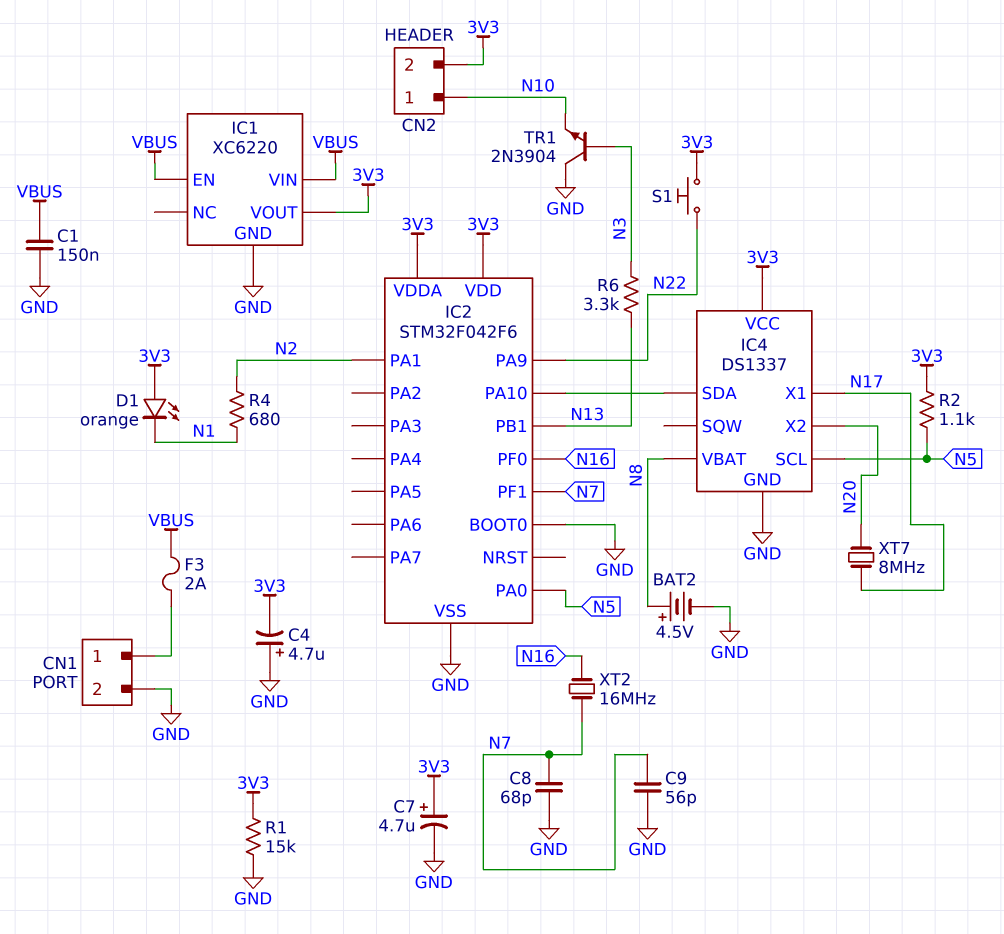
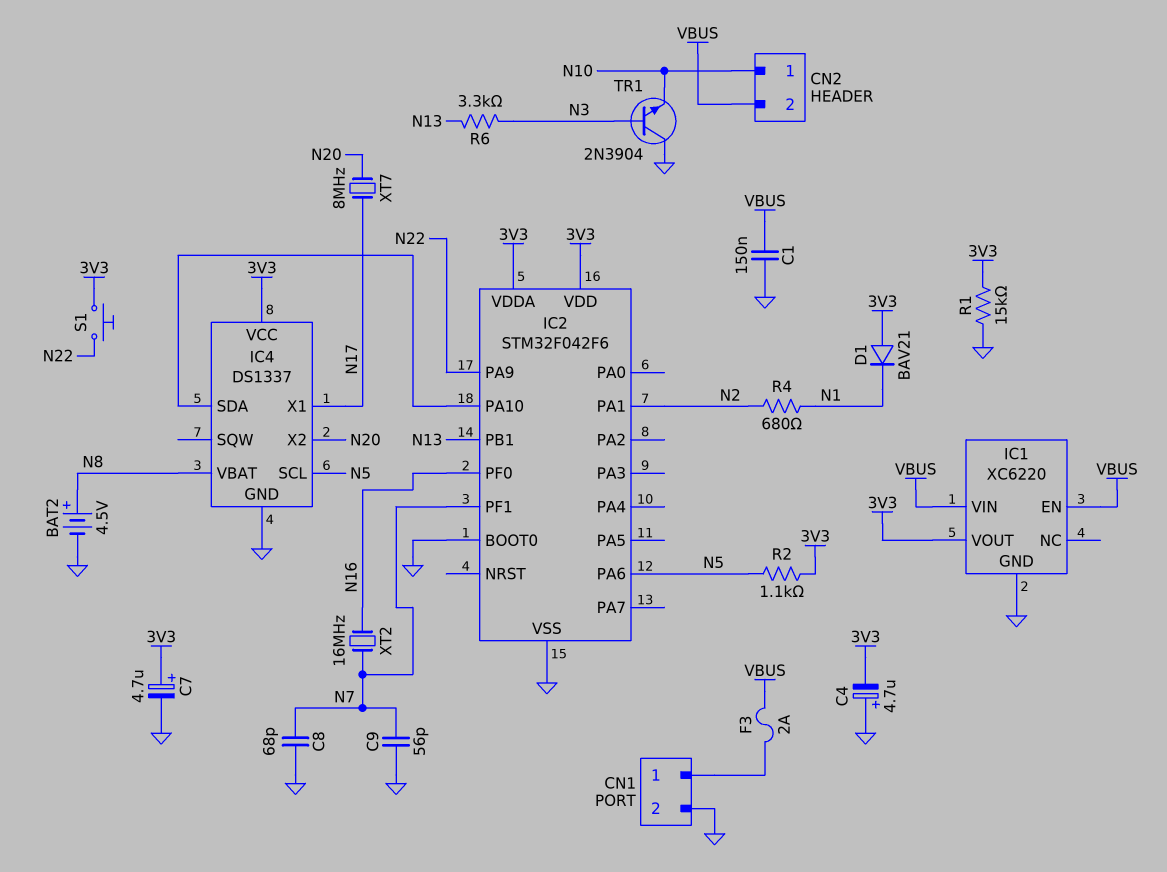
CN2 pin 2: 3V3 -> VBUS
D1: LED orange (A 3V3, K N1) -> diode BAV21 (A 3V3, K N1)
IC2 pin PA0: N5 -> none
IC2 pin PA6: none -> N5

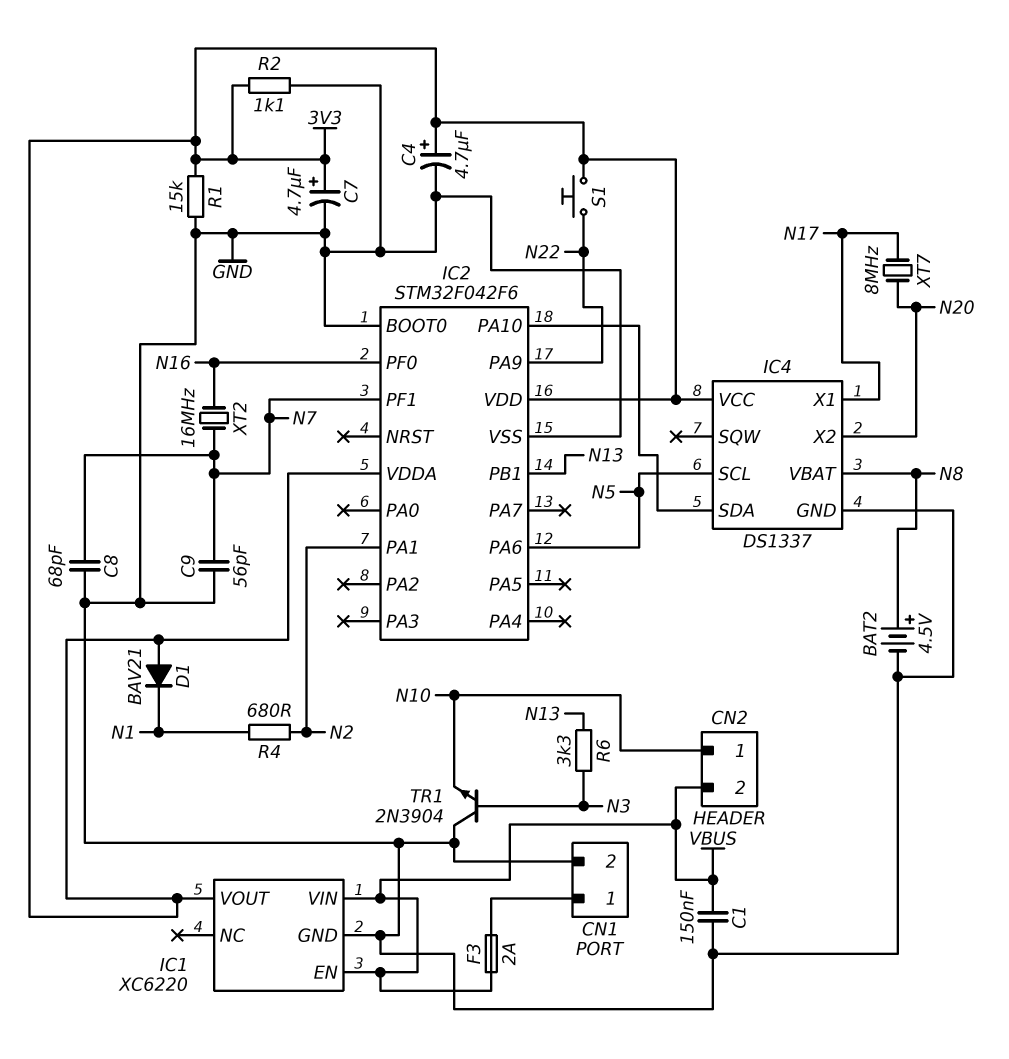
C4: 4.7uF (plus GND, minus 3V3) -> 4.7uF (plus 3V3, minus GND)
R2: 1.1k (3V3, N5) -> 1.1k (3V3, GND)

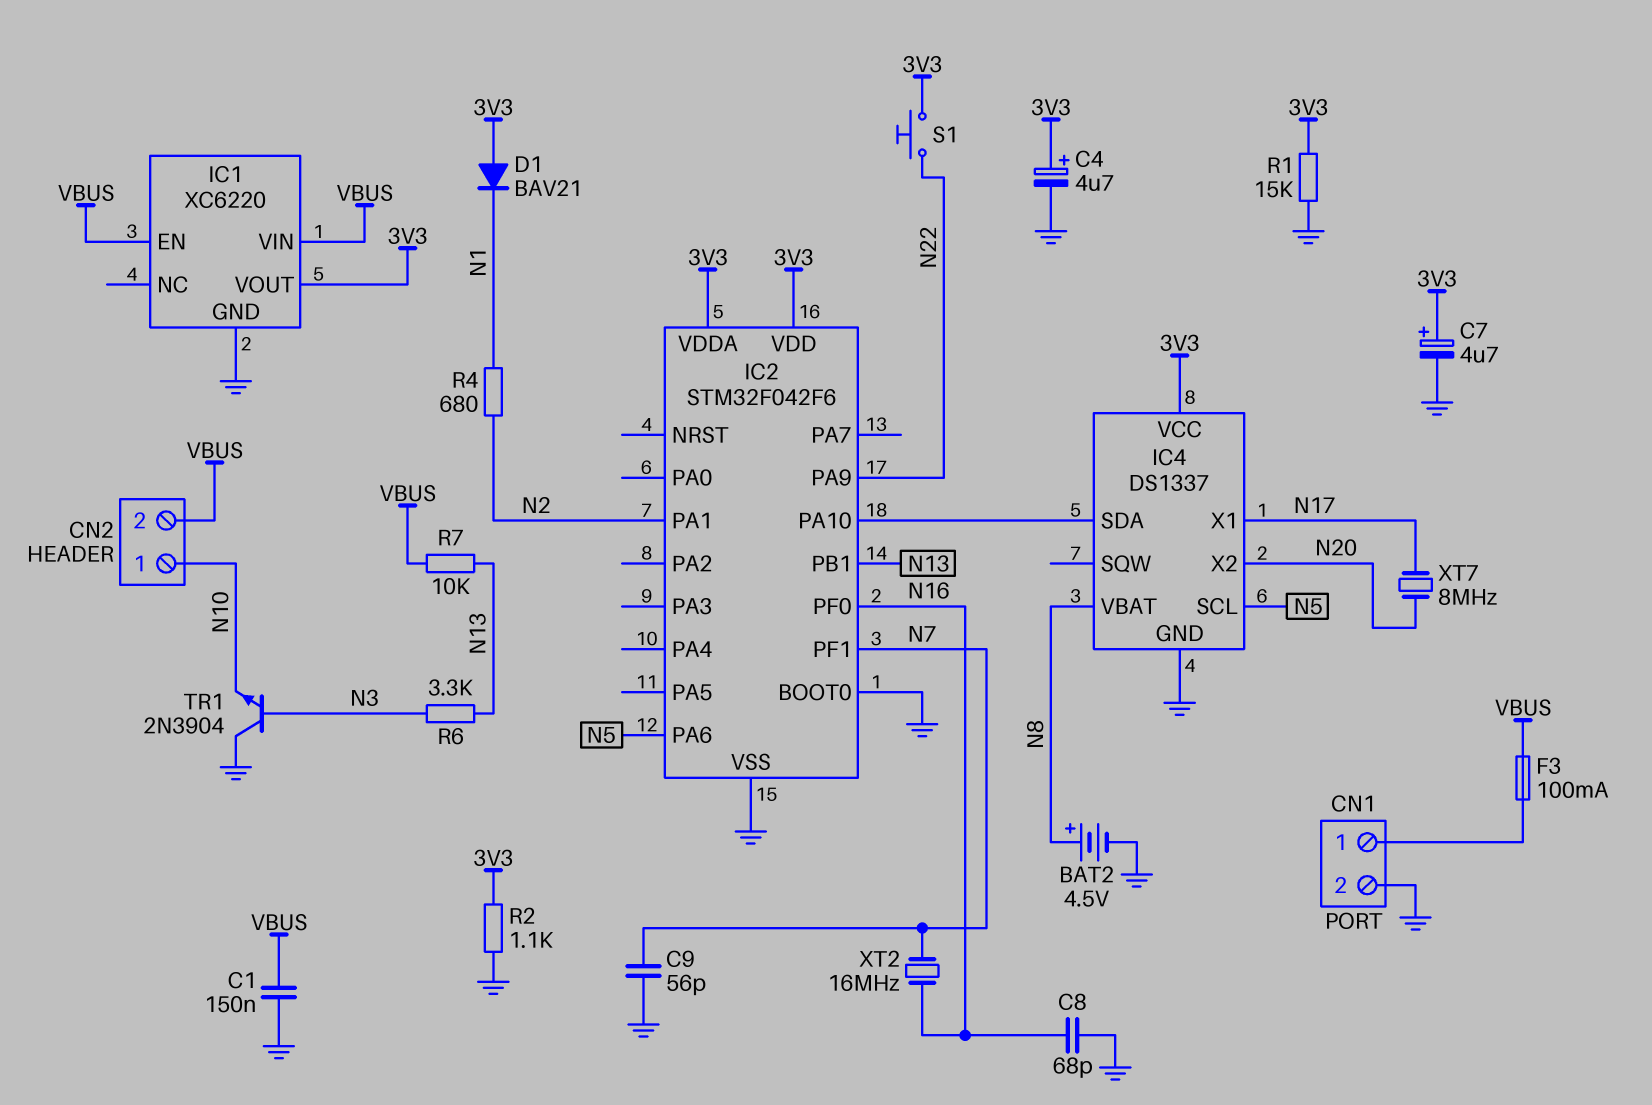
C8: 68pF (GND, N7) -> 68pF (GND, N16)
F3: 2A (CN1/1, VBUS) -> 100mA (CN1/1, VBUS)
R7: none -> 10k (N13, VBUS)

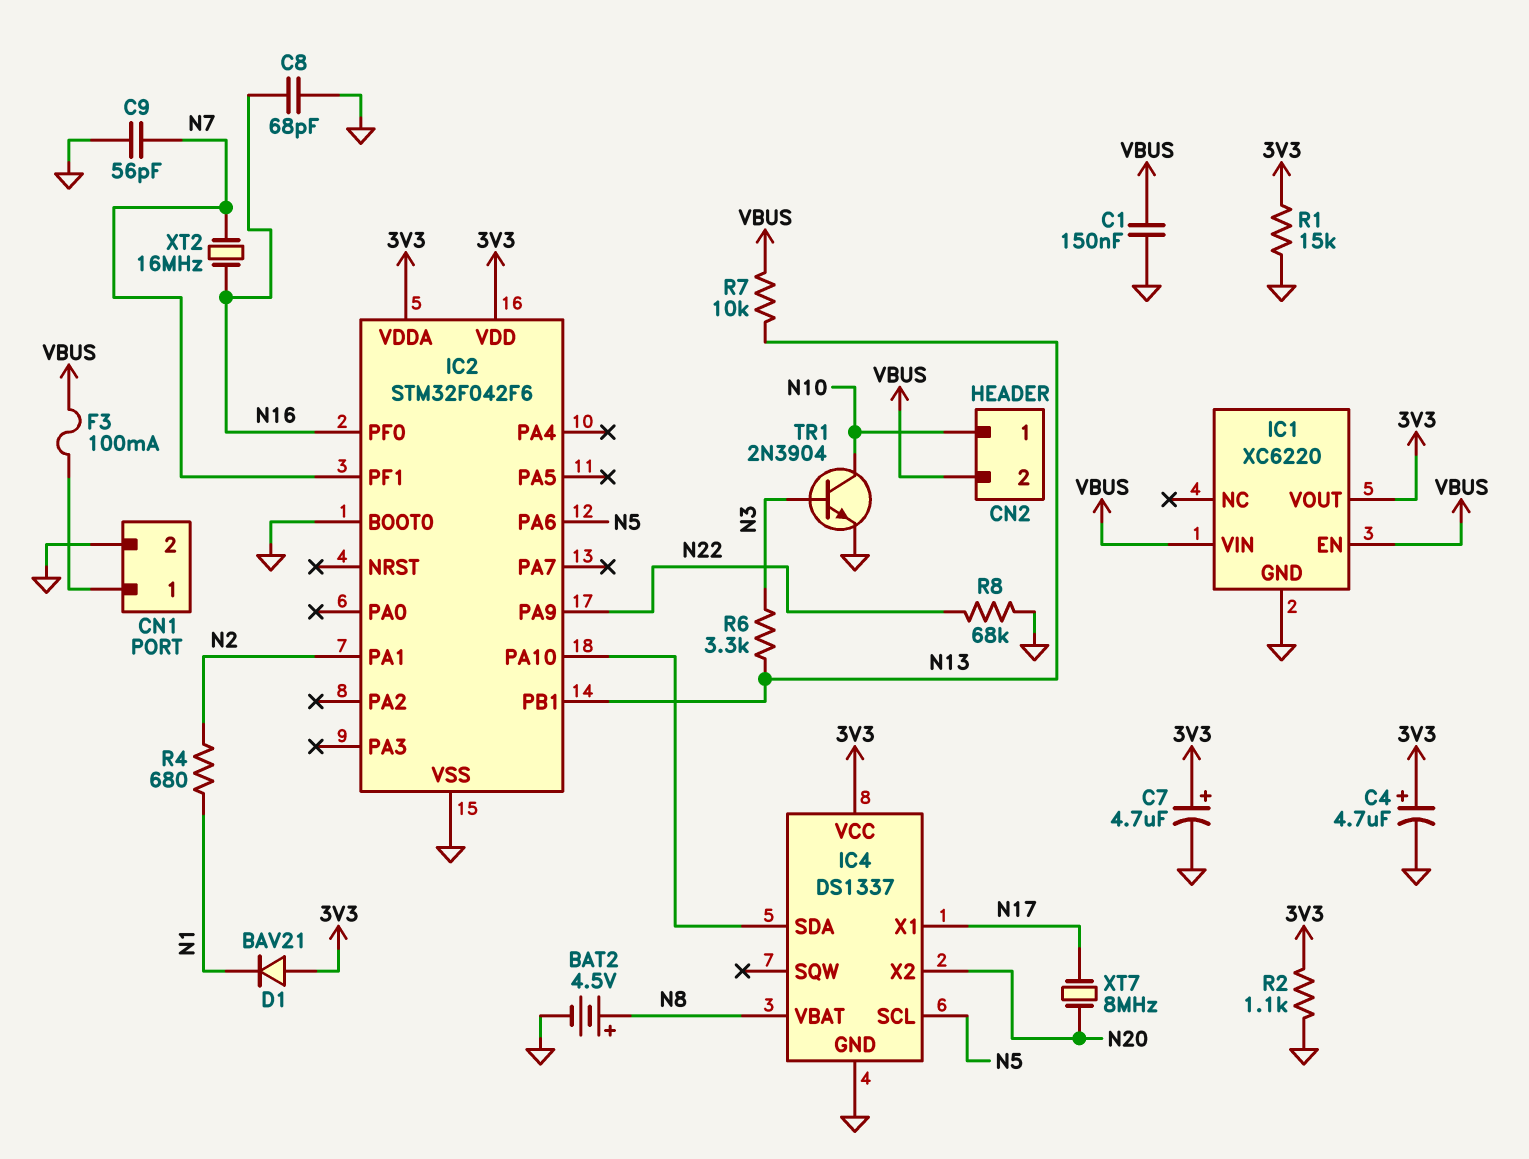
R8: none -> 68k (GND, N22)
S1: button (3V3, N22) -> none
TR1: NPN 2N3904 (B N3, C GND, E N10) -> NPN 2N3904 (B N3, C N10, E GND)

